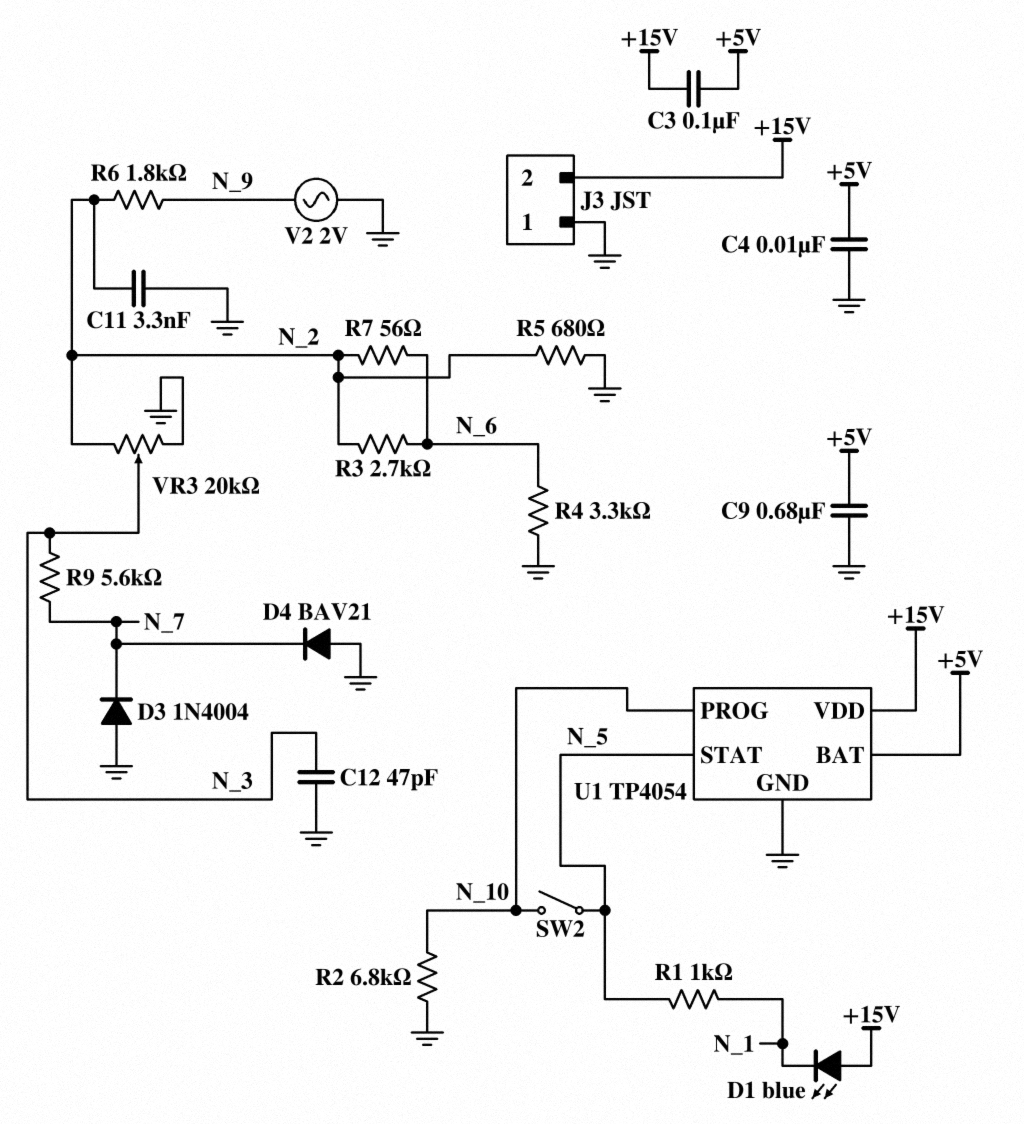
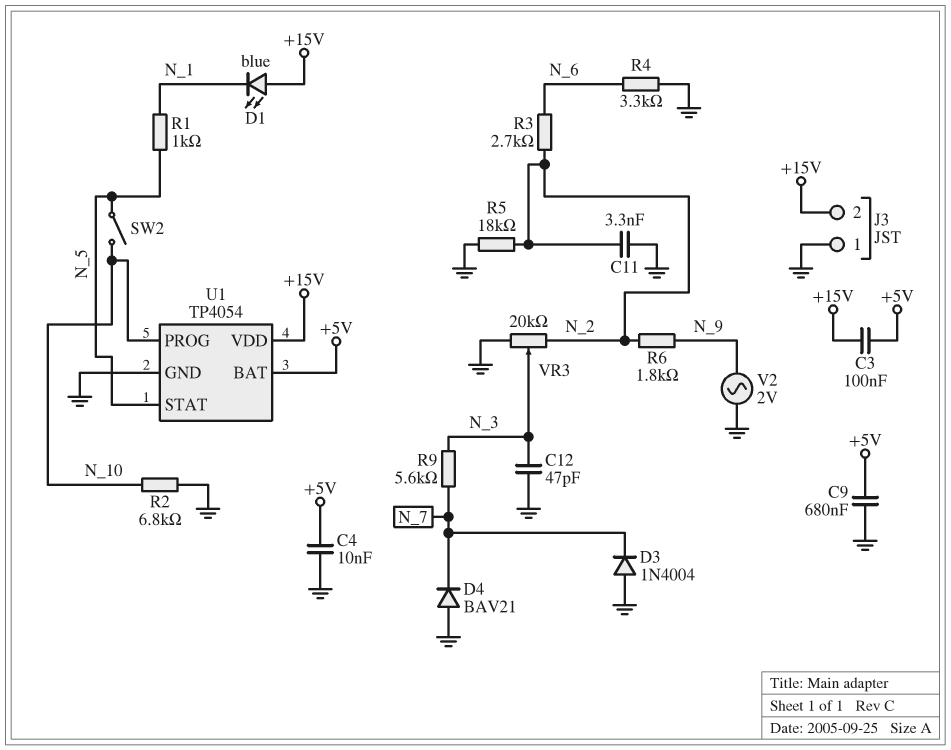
R5: 680 (GND, N_2) -> 18k (GND, N_2)
R7: 56 (N_2, N_6) -> none

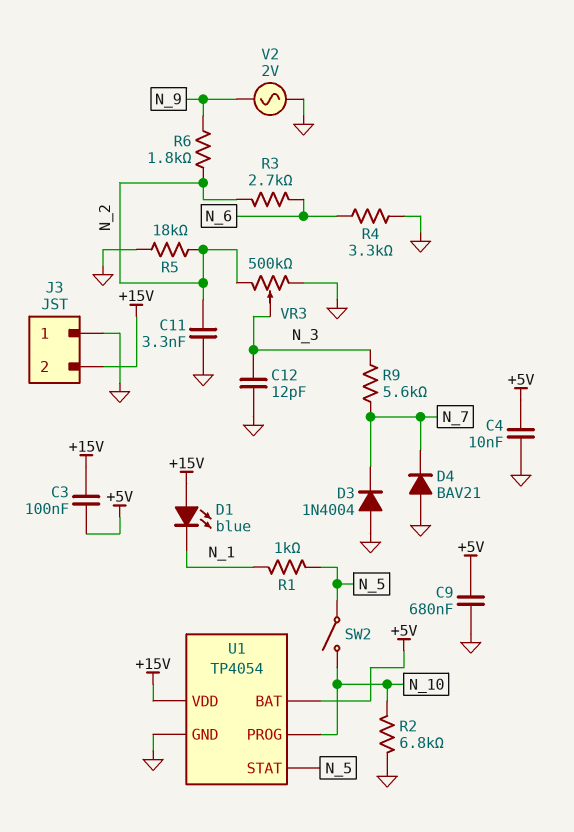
C12: 47pF (GND, N_3) -> 12pF (GND, N_3)
VR3: 20k (GND, N_2, wiper N_3) -> 500k (GND, N_2, wiper N_3)

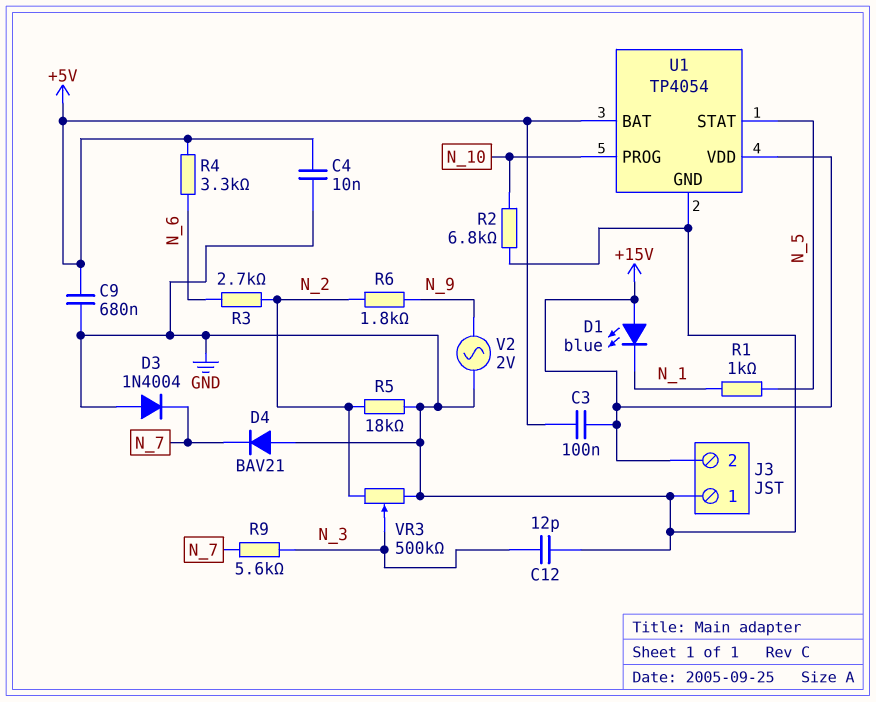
C11: 3.3nF (GND, N_2) -> none
R4: 3.3k (GND, N_6) -> 3.3k (+5V, N_6)
SW2: switch (N_5, N_10) -> none

